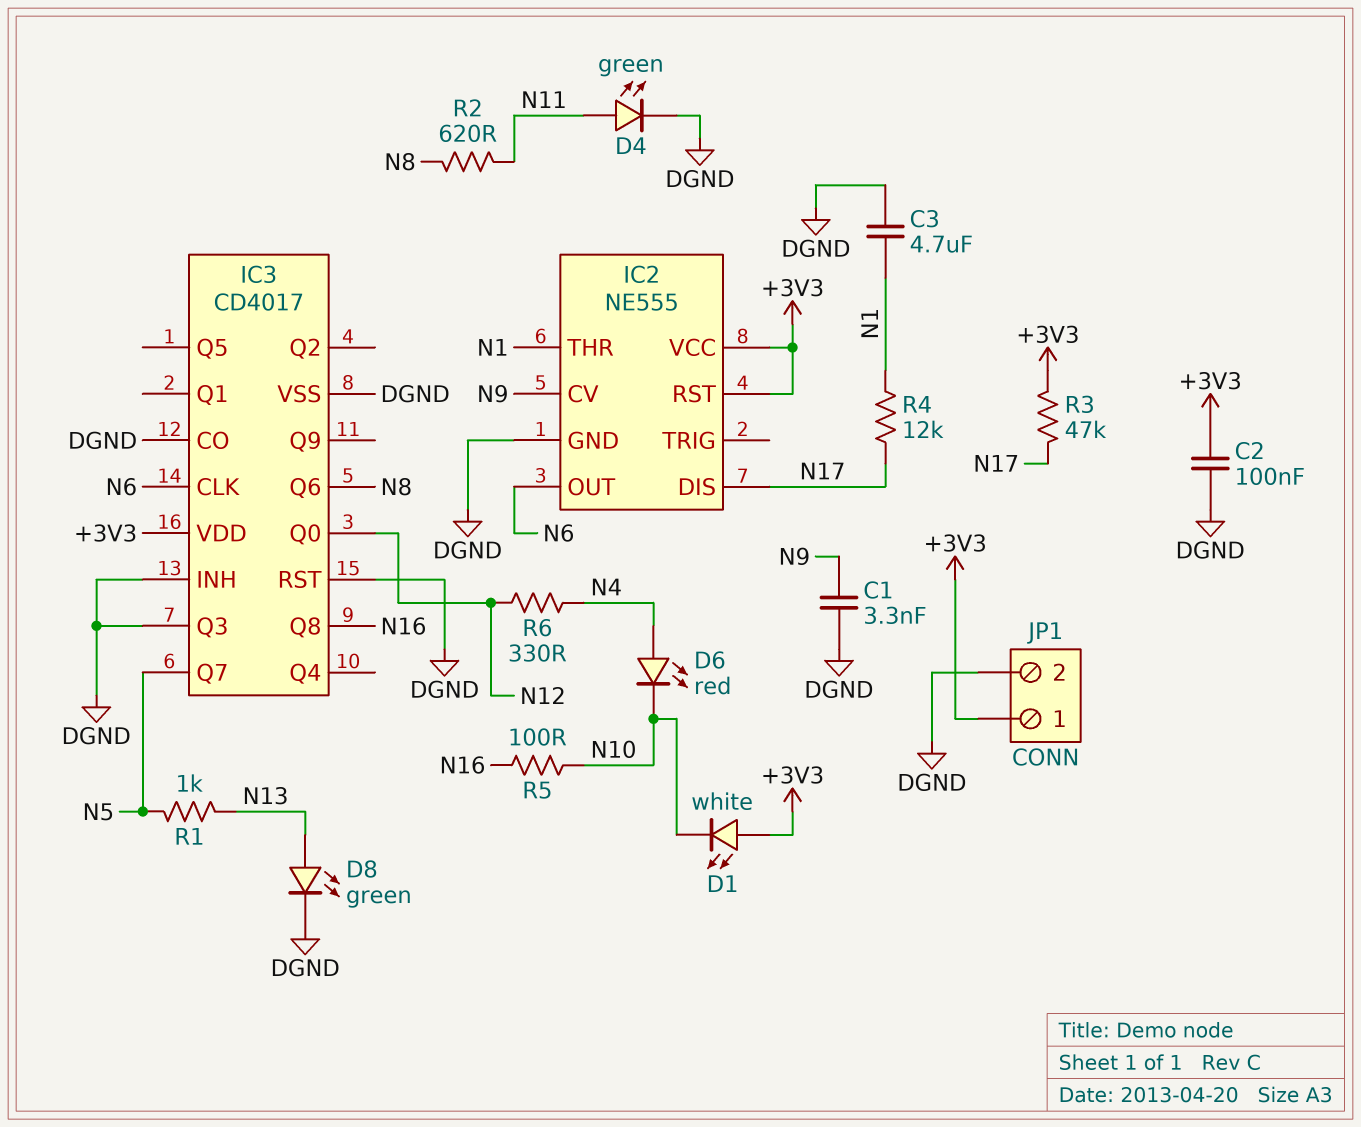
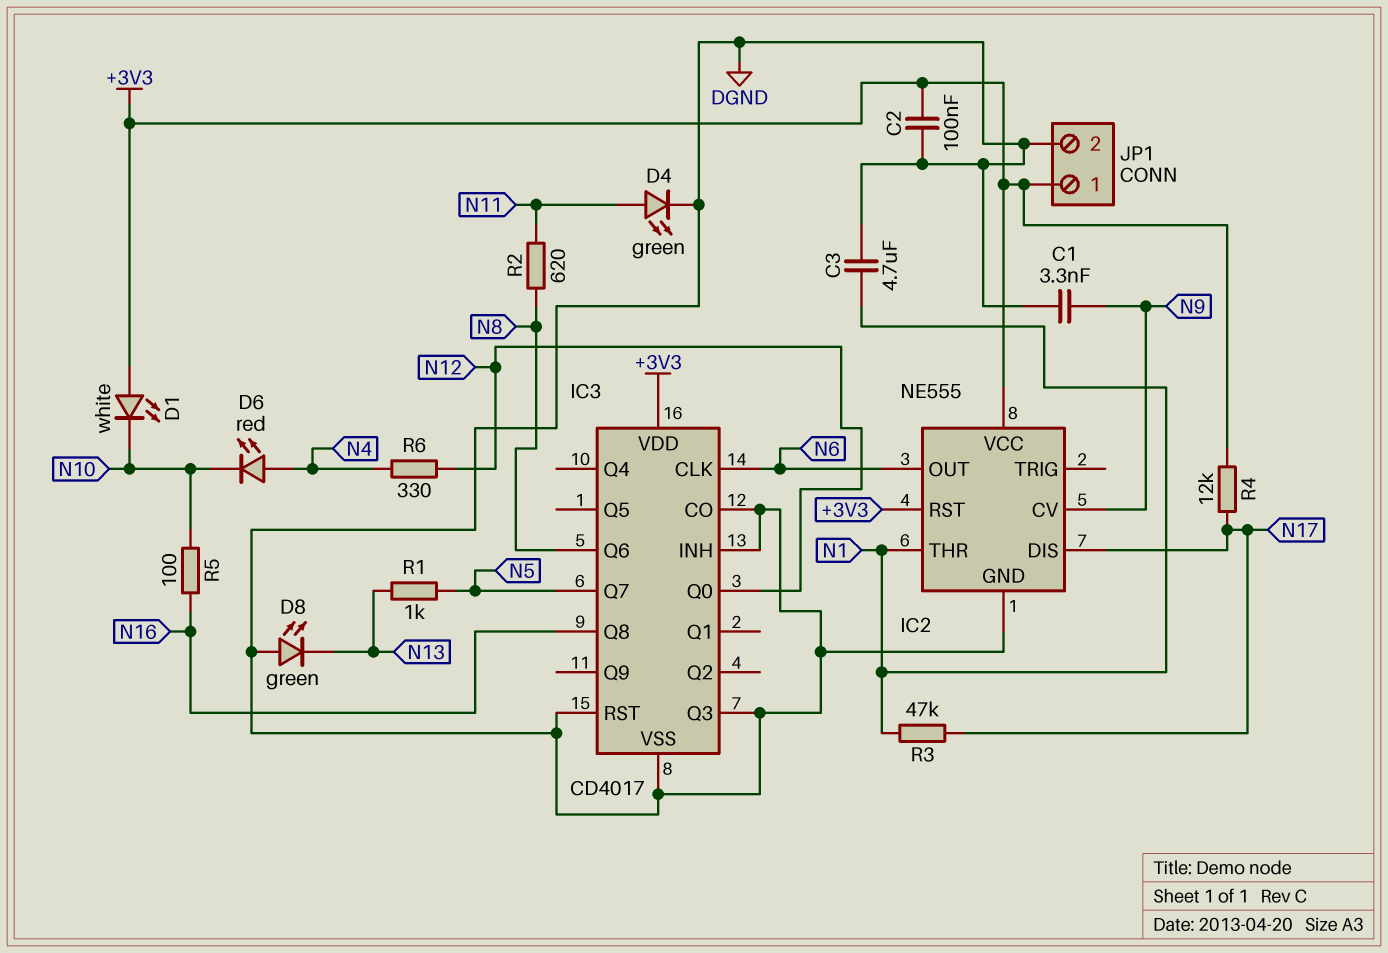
D8: LED green (A N13, K DGND) -> LED green (A DGND, K N13)
R3: 47k (+3V3, N17) -> 47k (N1, N17)
R4: 12k (N1, N17) -> 12k (+3V3, N17)

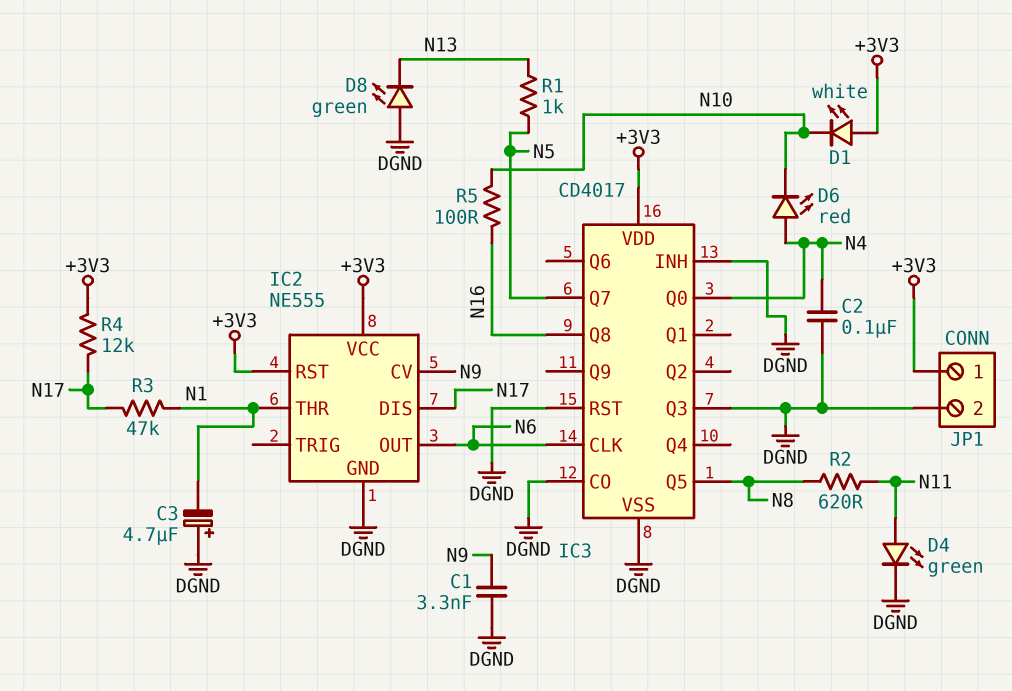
C2: 100nF (+3V3, DGND) -> 100nF (DGND, N4)
C3: 4.7uF (DGND, N1) -> 4.7uF (plus DGND, minus N1)
IC3 pin Q0: N12 -> N4
IC3 pin Q5: none -> N8
IC3 pin Q6: N8 -> none
R6: 330 (N4, N12) -> none

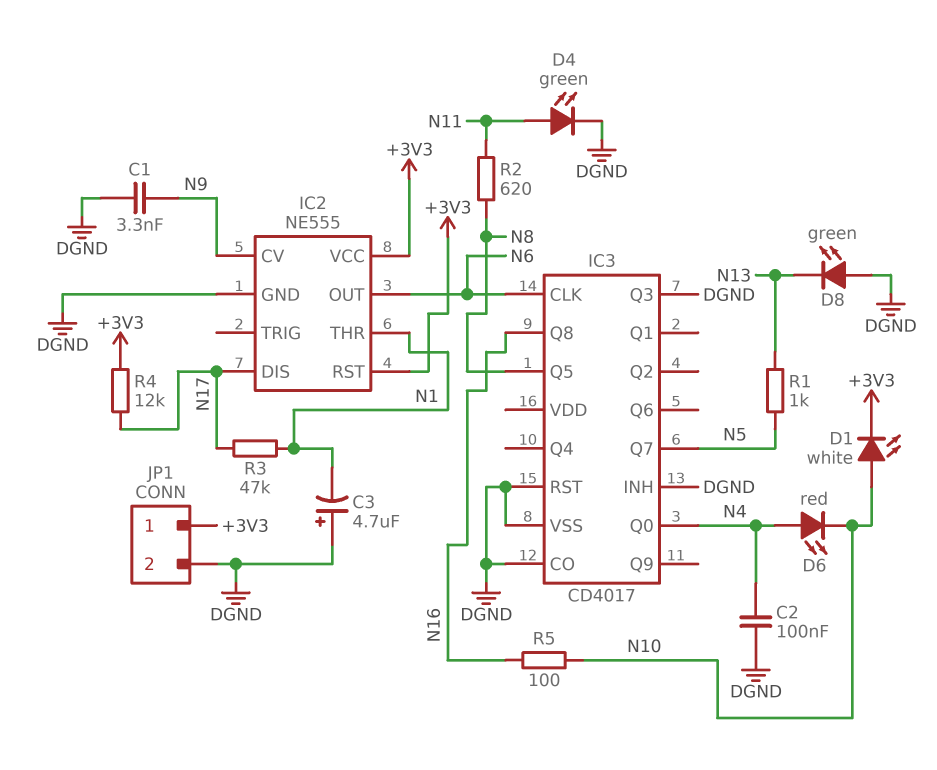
D1: LED white (A +3V3, K N10) -> LED white (A N10, K +3V3)
IC3 pin VDD: +3V3 -> none

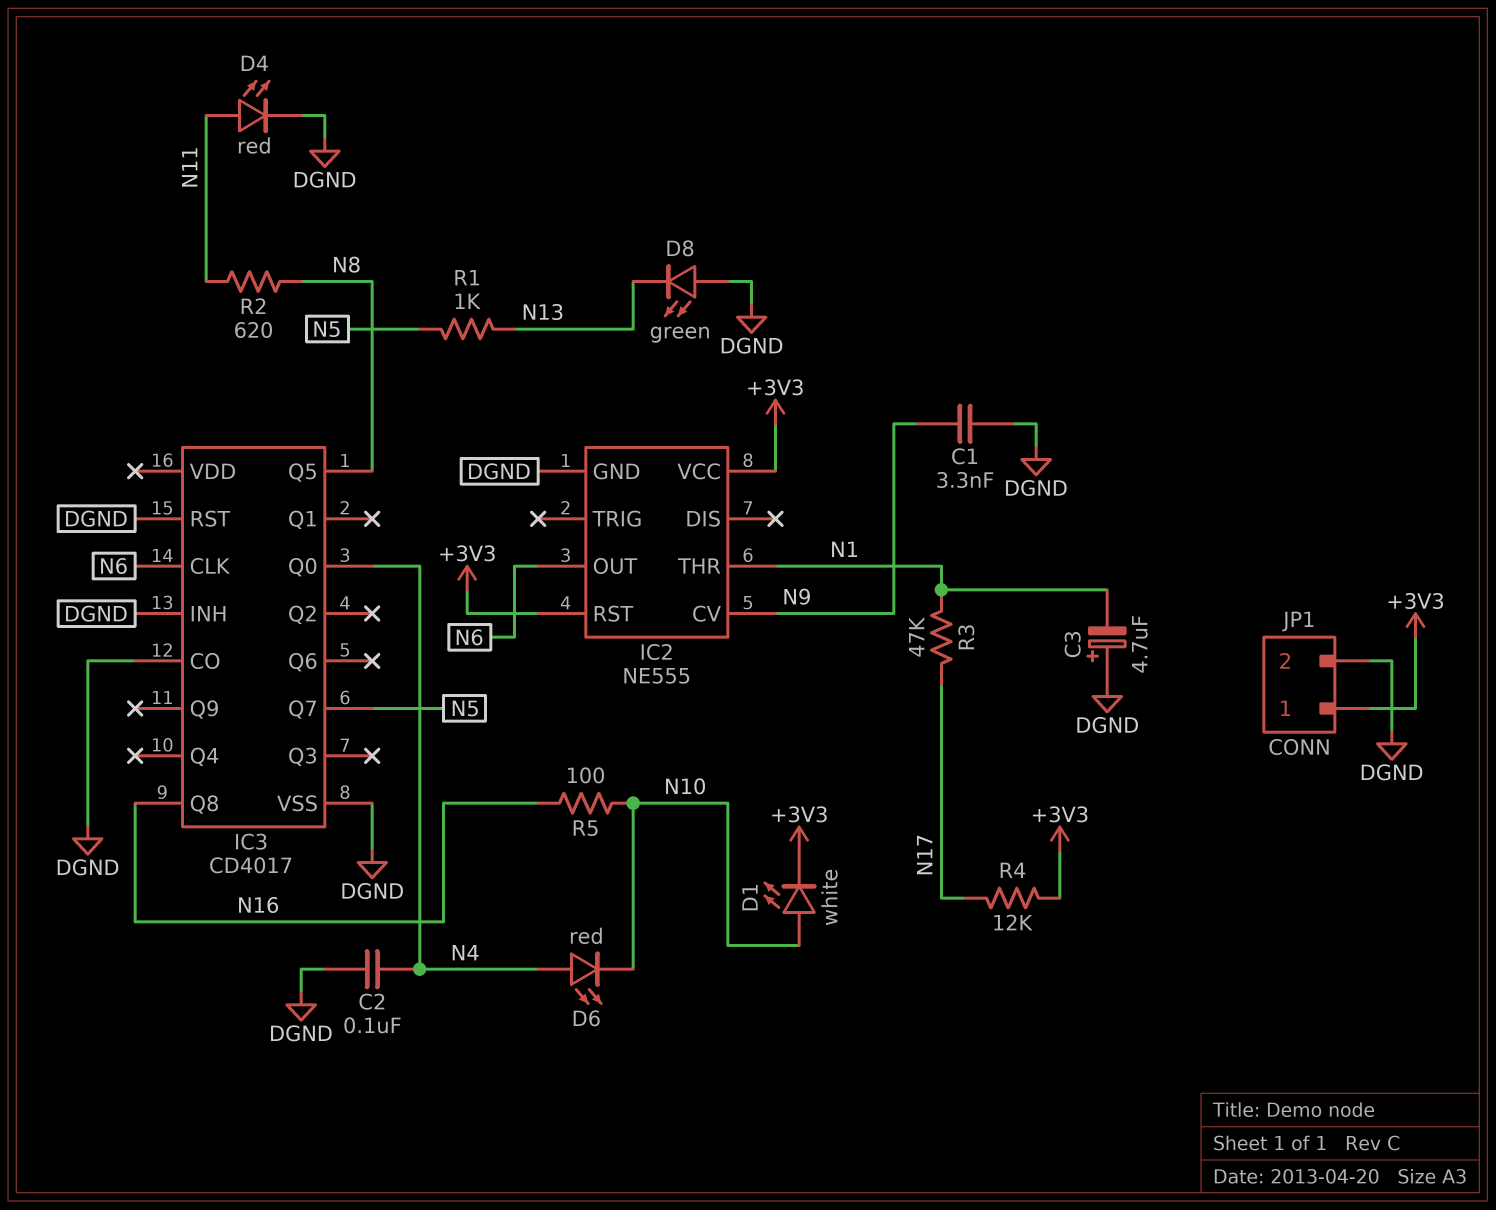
D4: LED green (A N11, K DGND) -> LED red (A N11, K DGND)
IC2 pin DIS: N17 -> none
IC3 pin Q3: DGND -> none

